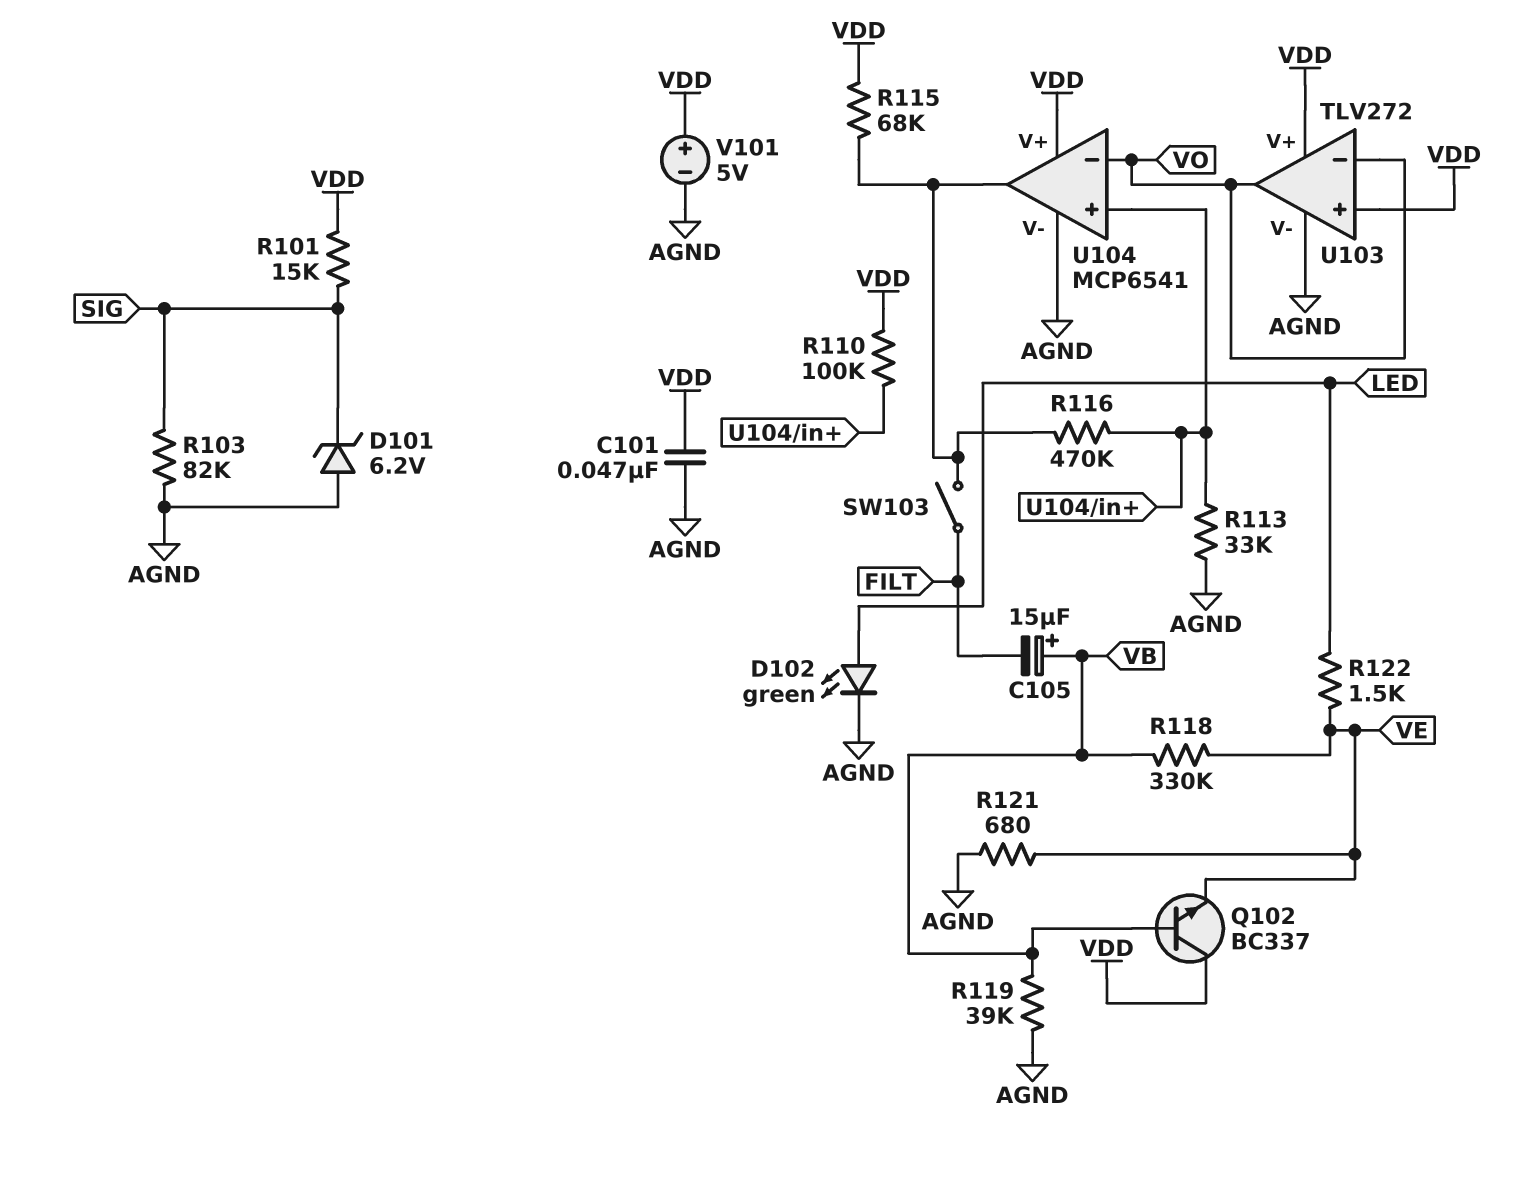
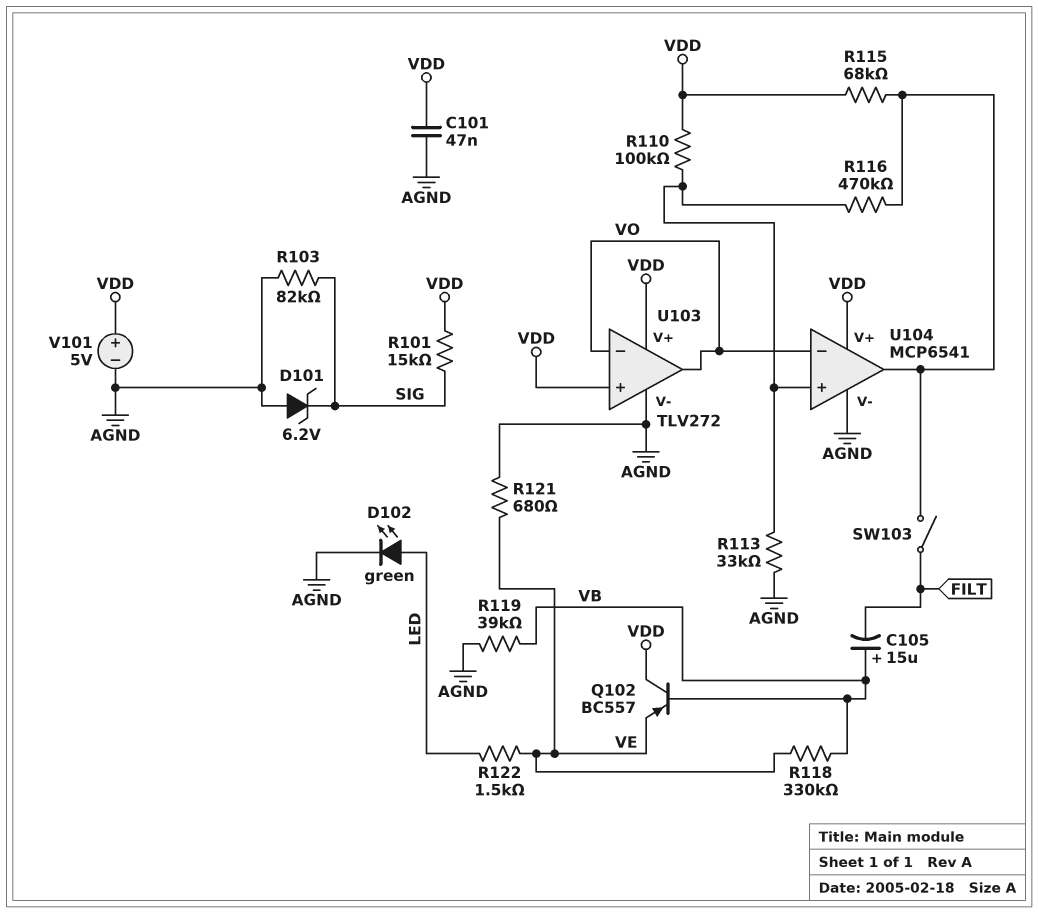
Q102: NPN BC337 (B VB, C VDD, E VE) -> PNP BC557 (B VB, C VDD, E VE)

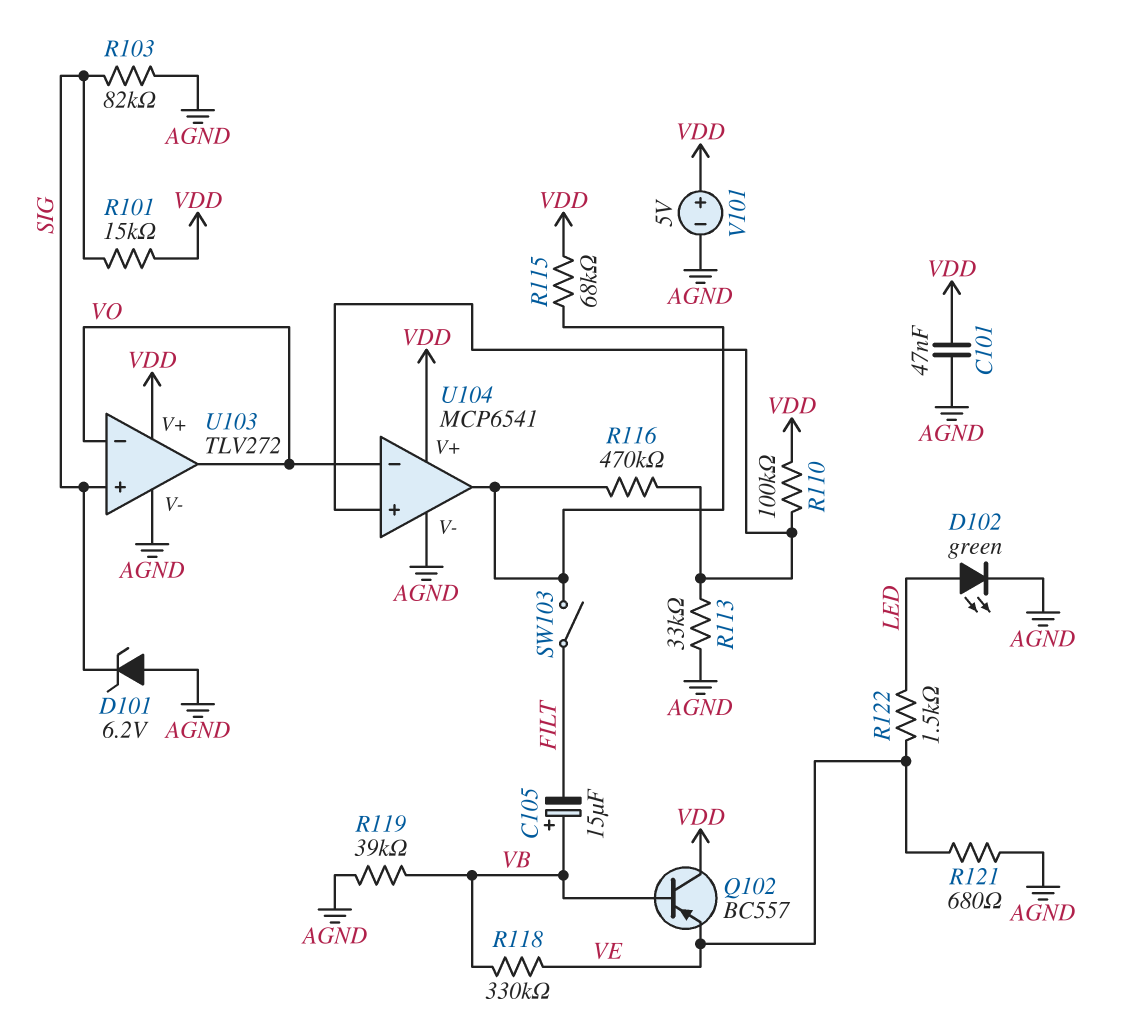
U103 pin in+: VDD -> SIG

